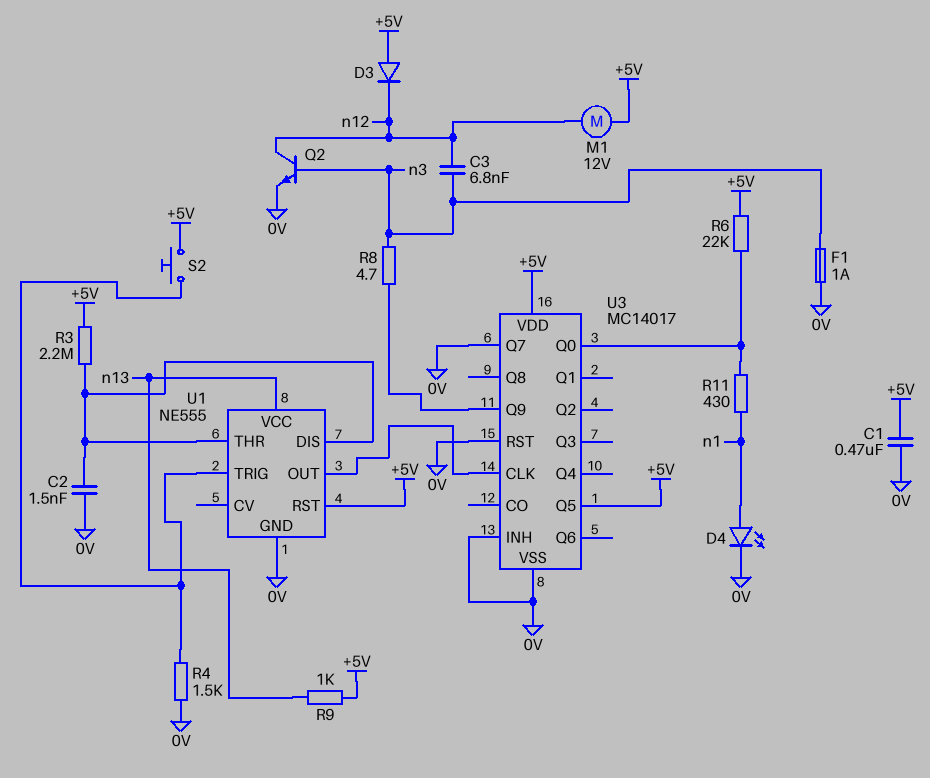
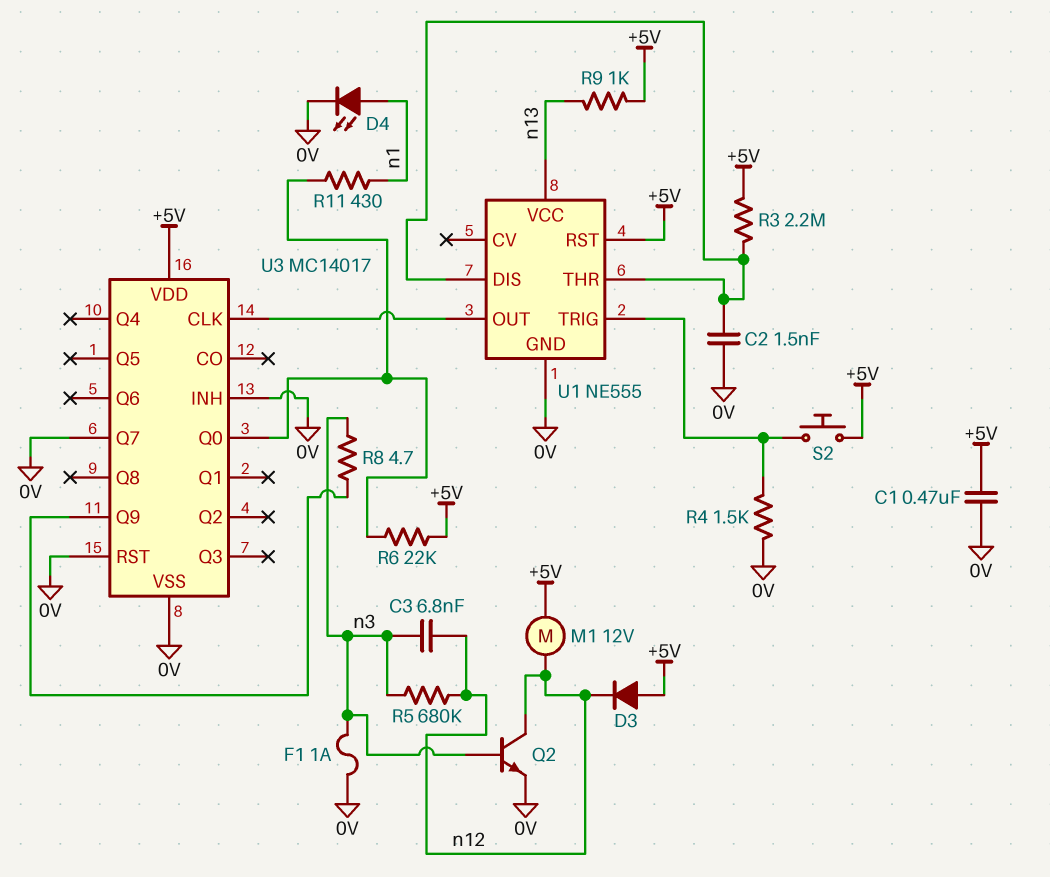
R5: none -> 680k (n3, n12)
U3 pin Q5: +5V -> none

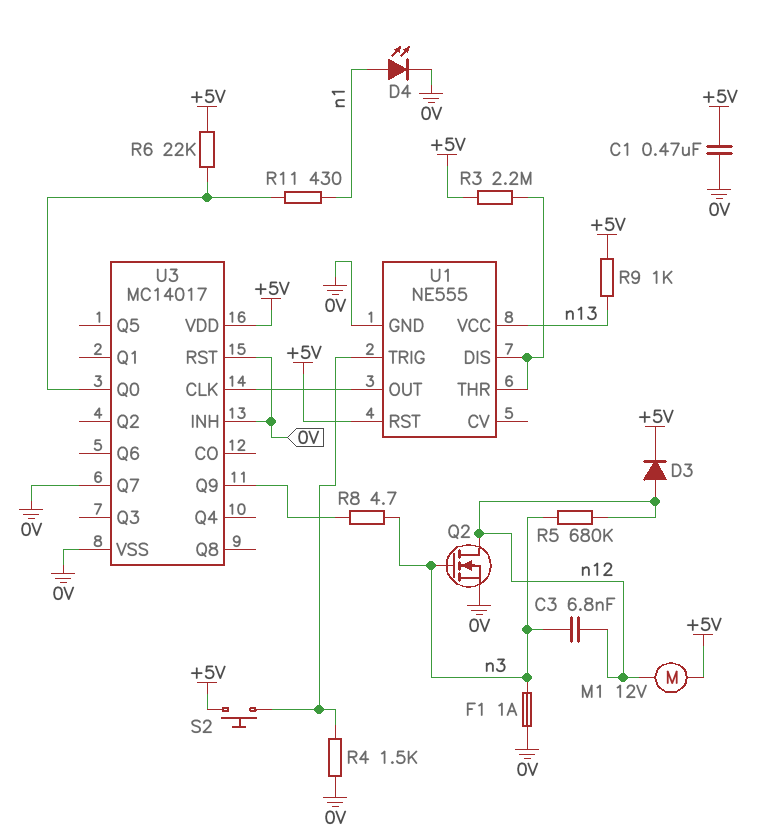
C2: 1.5nF (0V, U1/DIS) -> none
D3: diode (A +5V, K n12) -> diode (A n12, K +5V)
Q2: NPN (B n3, C n12, E 0V) -> NMOS (G n3, D n12, S 0V)

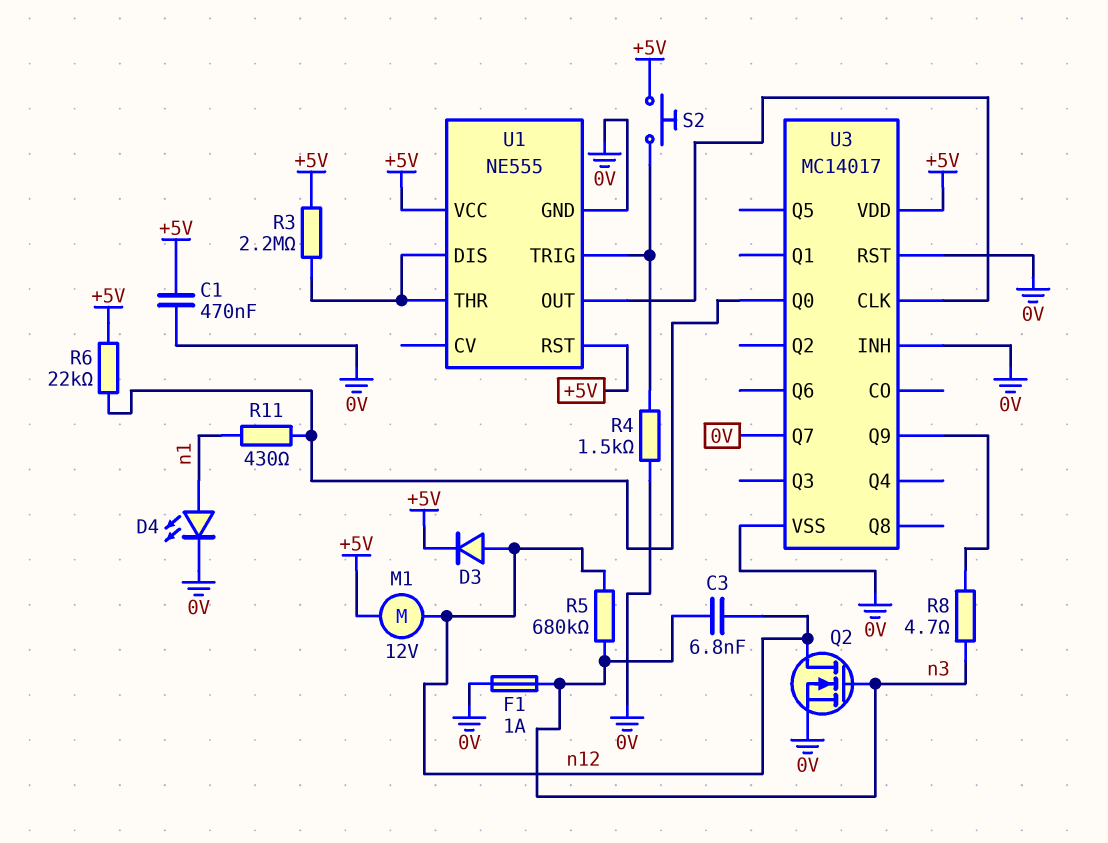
R9: 1k (+5V, n13) -> none
U1 pin VCC: n13 -> +5V

